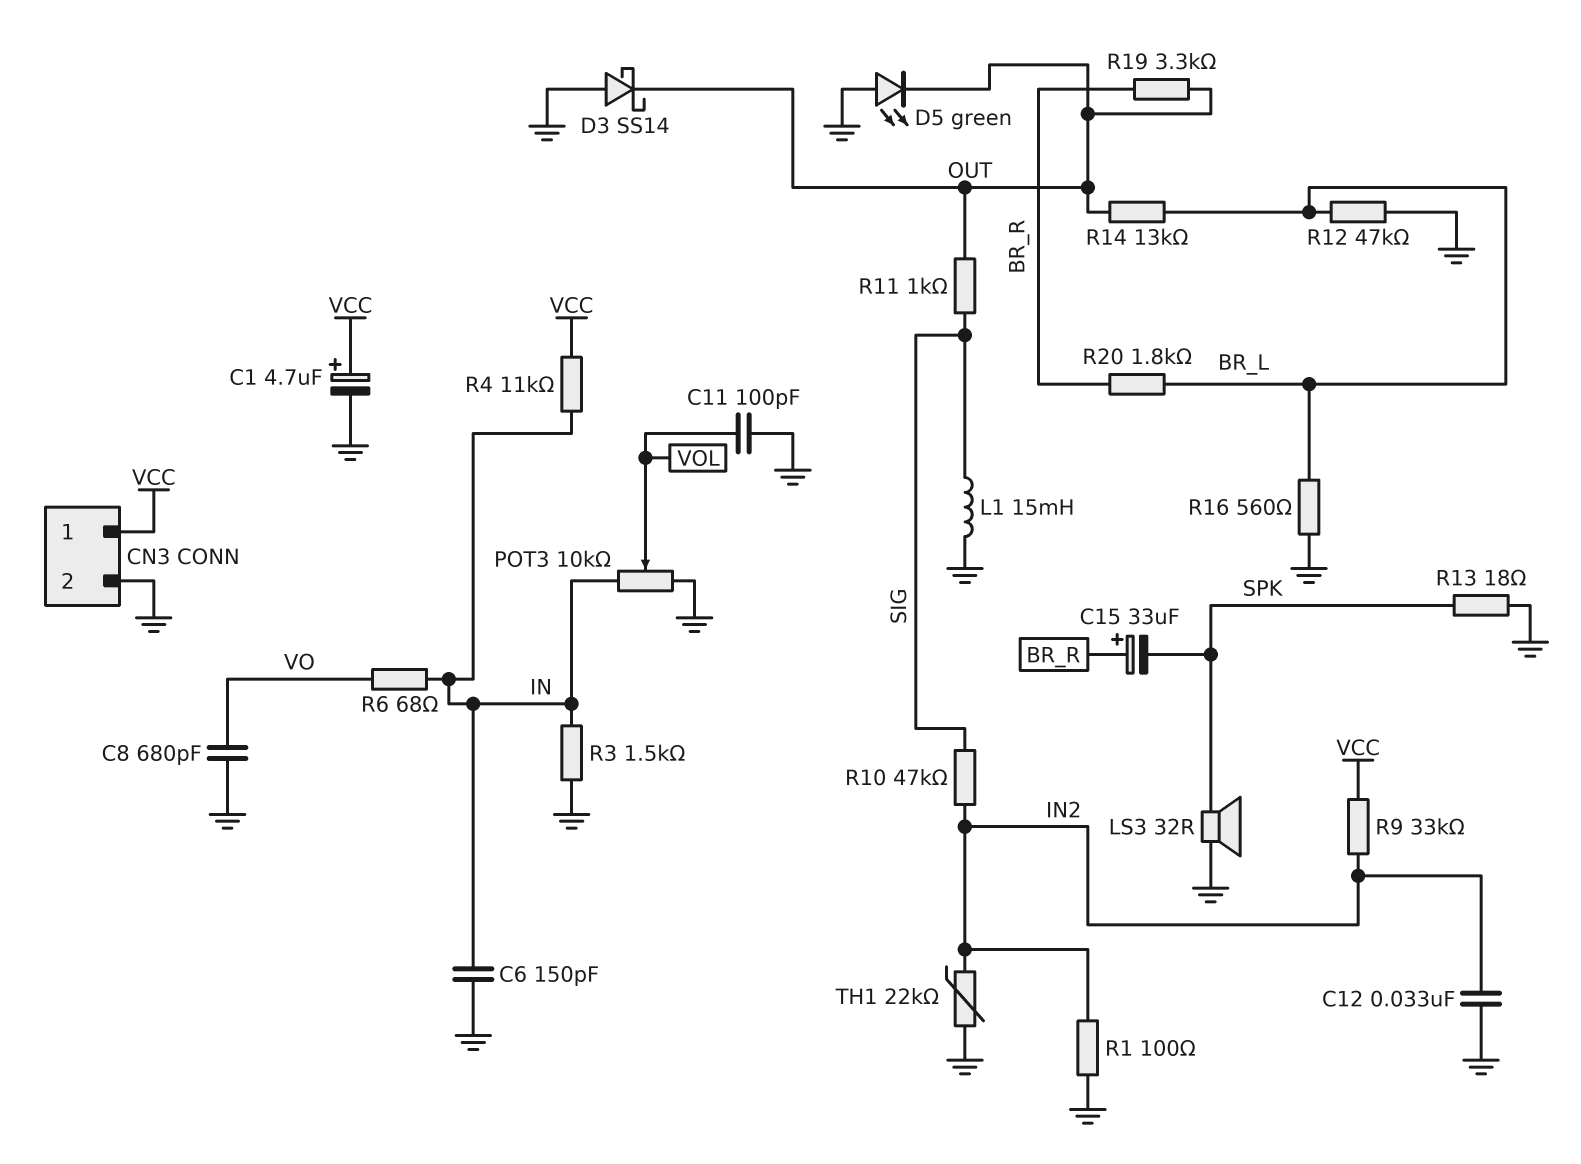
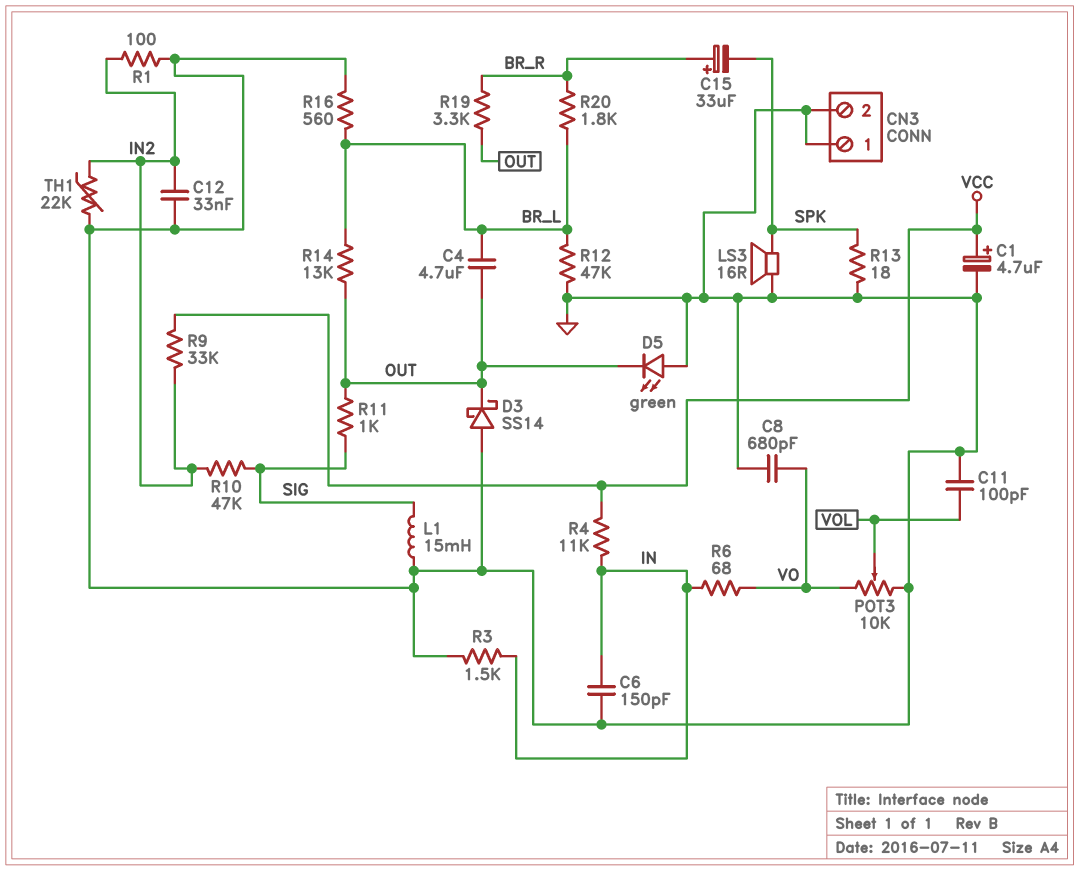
C4: none -> 4.7uF (BR_L, OUT)
CN3 pin 1: VCC -> GND
LS3: speaker 32R (GND, SPK) -> speaker 16R (GND, SPK)
POT3: 10k (GND, IN, wiper VOL) -> 10k (GND, VO, wiper VOL)

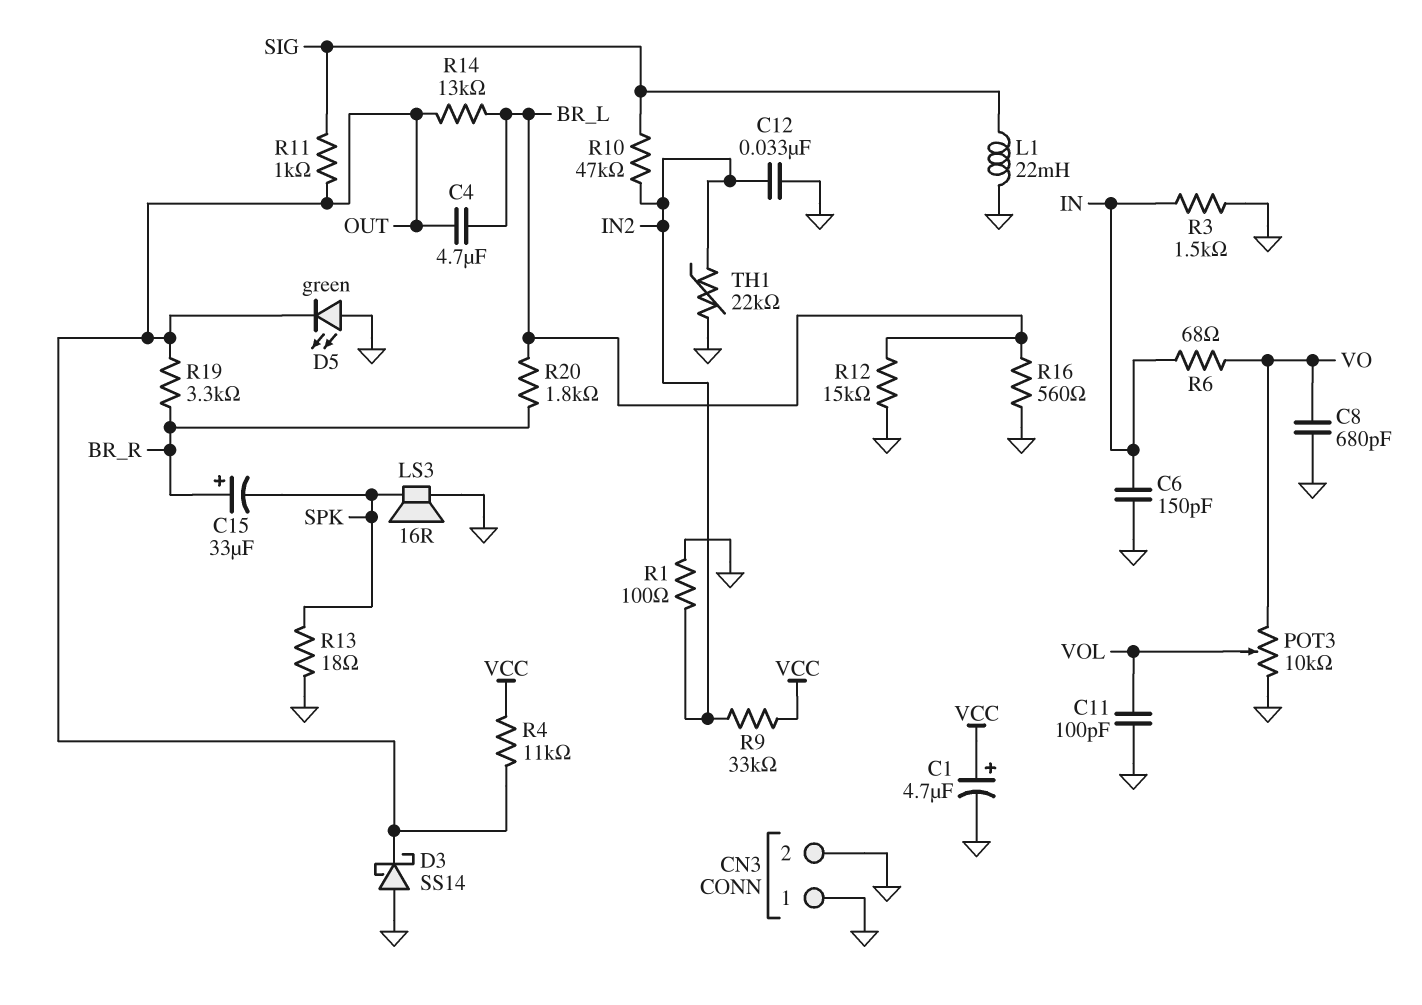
L1: 15mH (GND, SIG) -> 22mH (GND, SIG)
R4: 11k (IN, VCC) -> 11k (OUT, VCC)
R12: 47k (BR_L, GND) -> 15k (BR_L, GND)

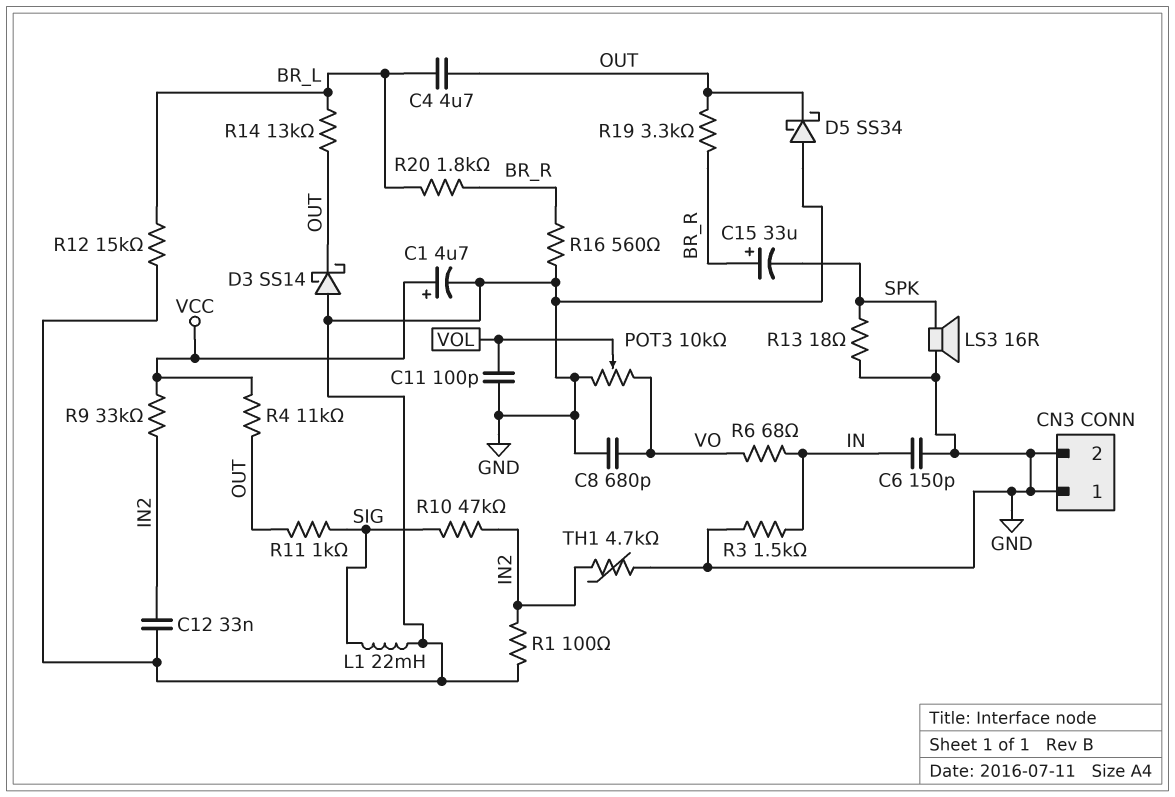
D5: LED green (A GND, K OUT) -> schottky SS34 (A GND, K OUT)
R16: 560 (BR_L, GND) -> 560 (BR_R, GND)
TH1: 22k (GND, IN2) -> 4.7k (GND, IN2)

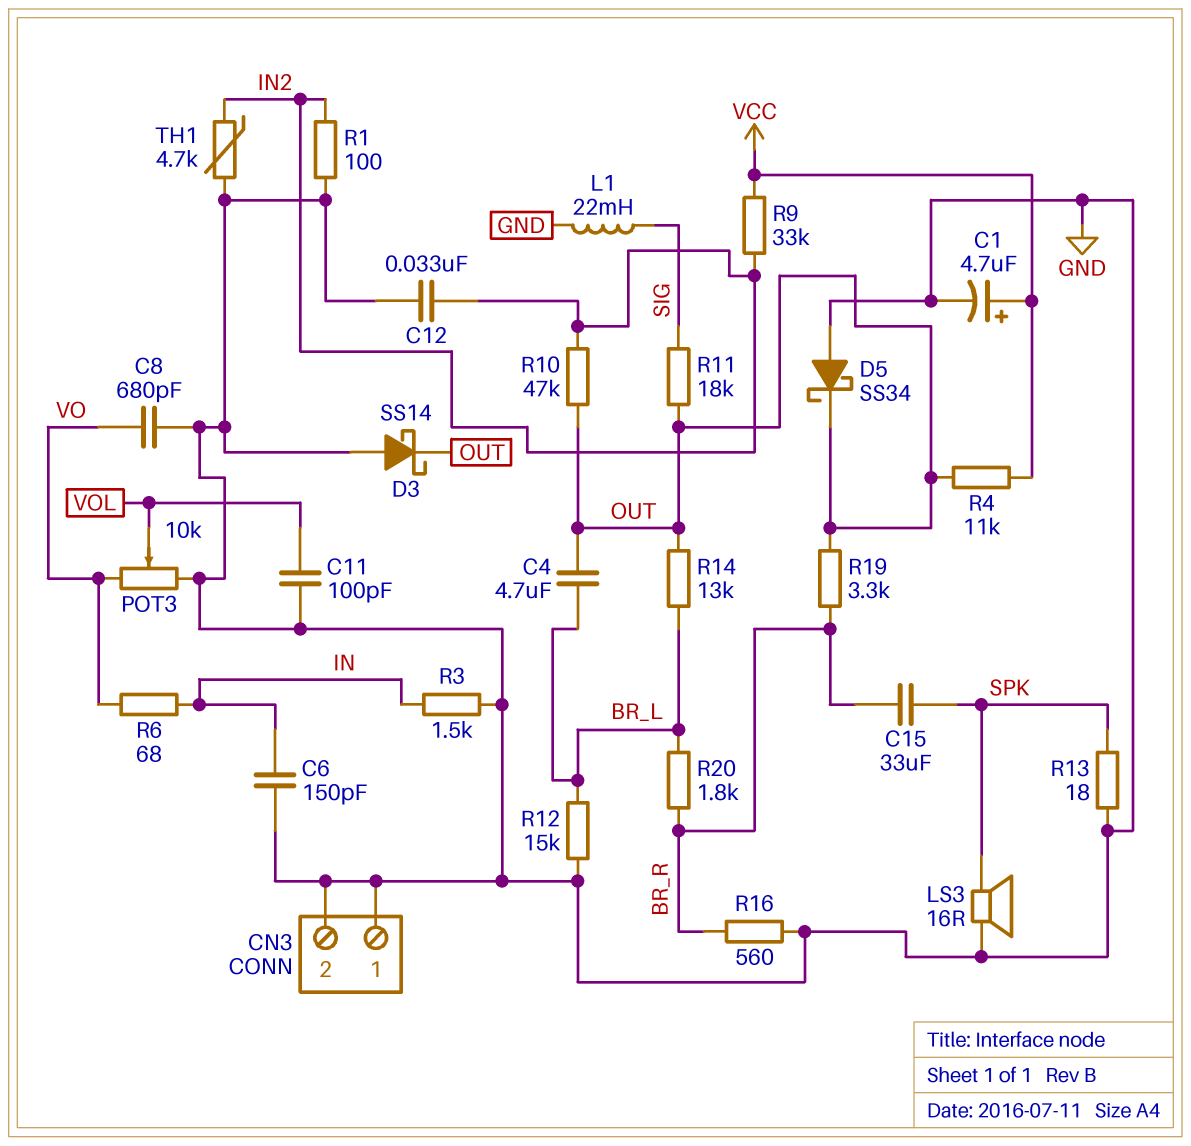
C15: 33uF (plus BR_R, minus SPK) -> 33uF (BR_R, SPK)
R10: 47k (IN2, SIG) -> 47k (IN2, OUT)
R11: 1k (OUT, SIG) -> 18k (OUT, SIG)

